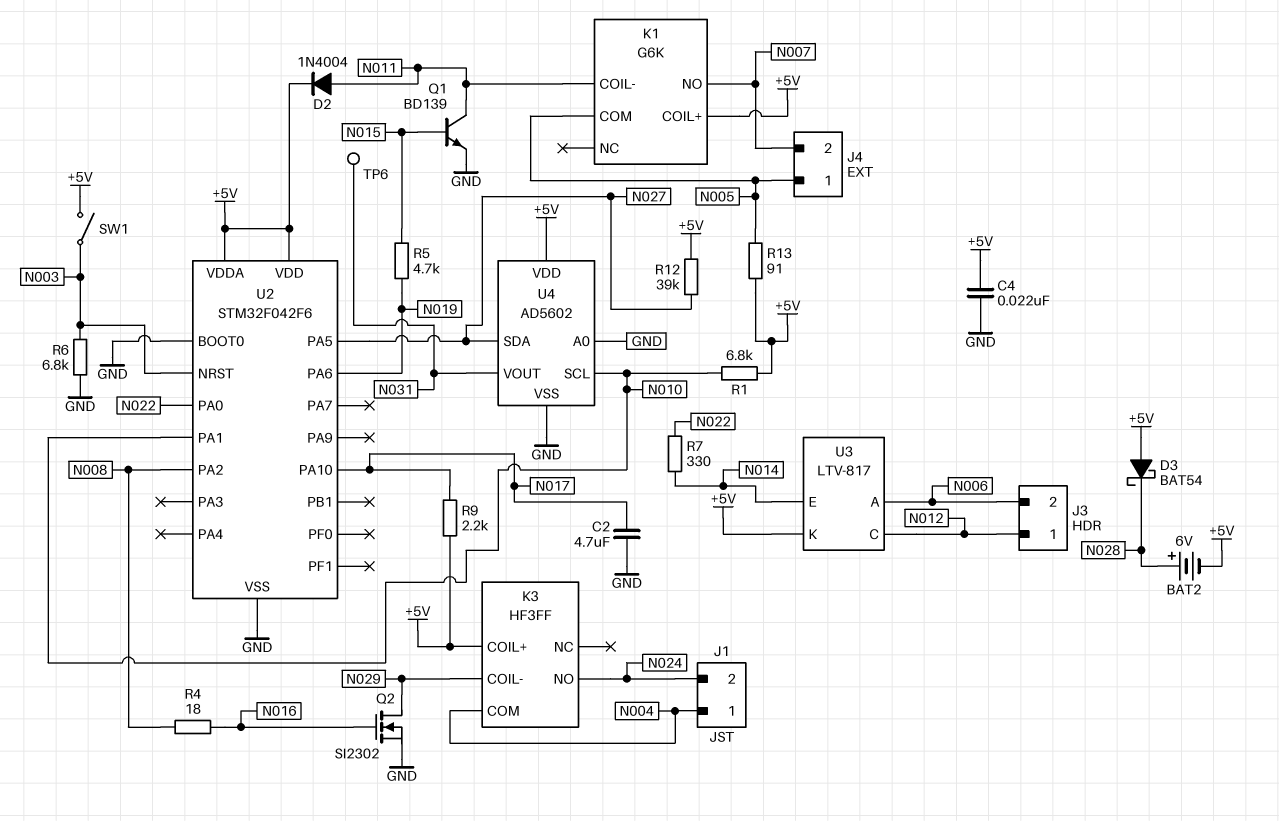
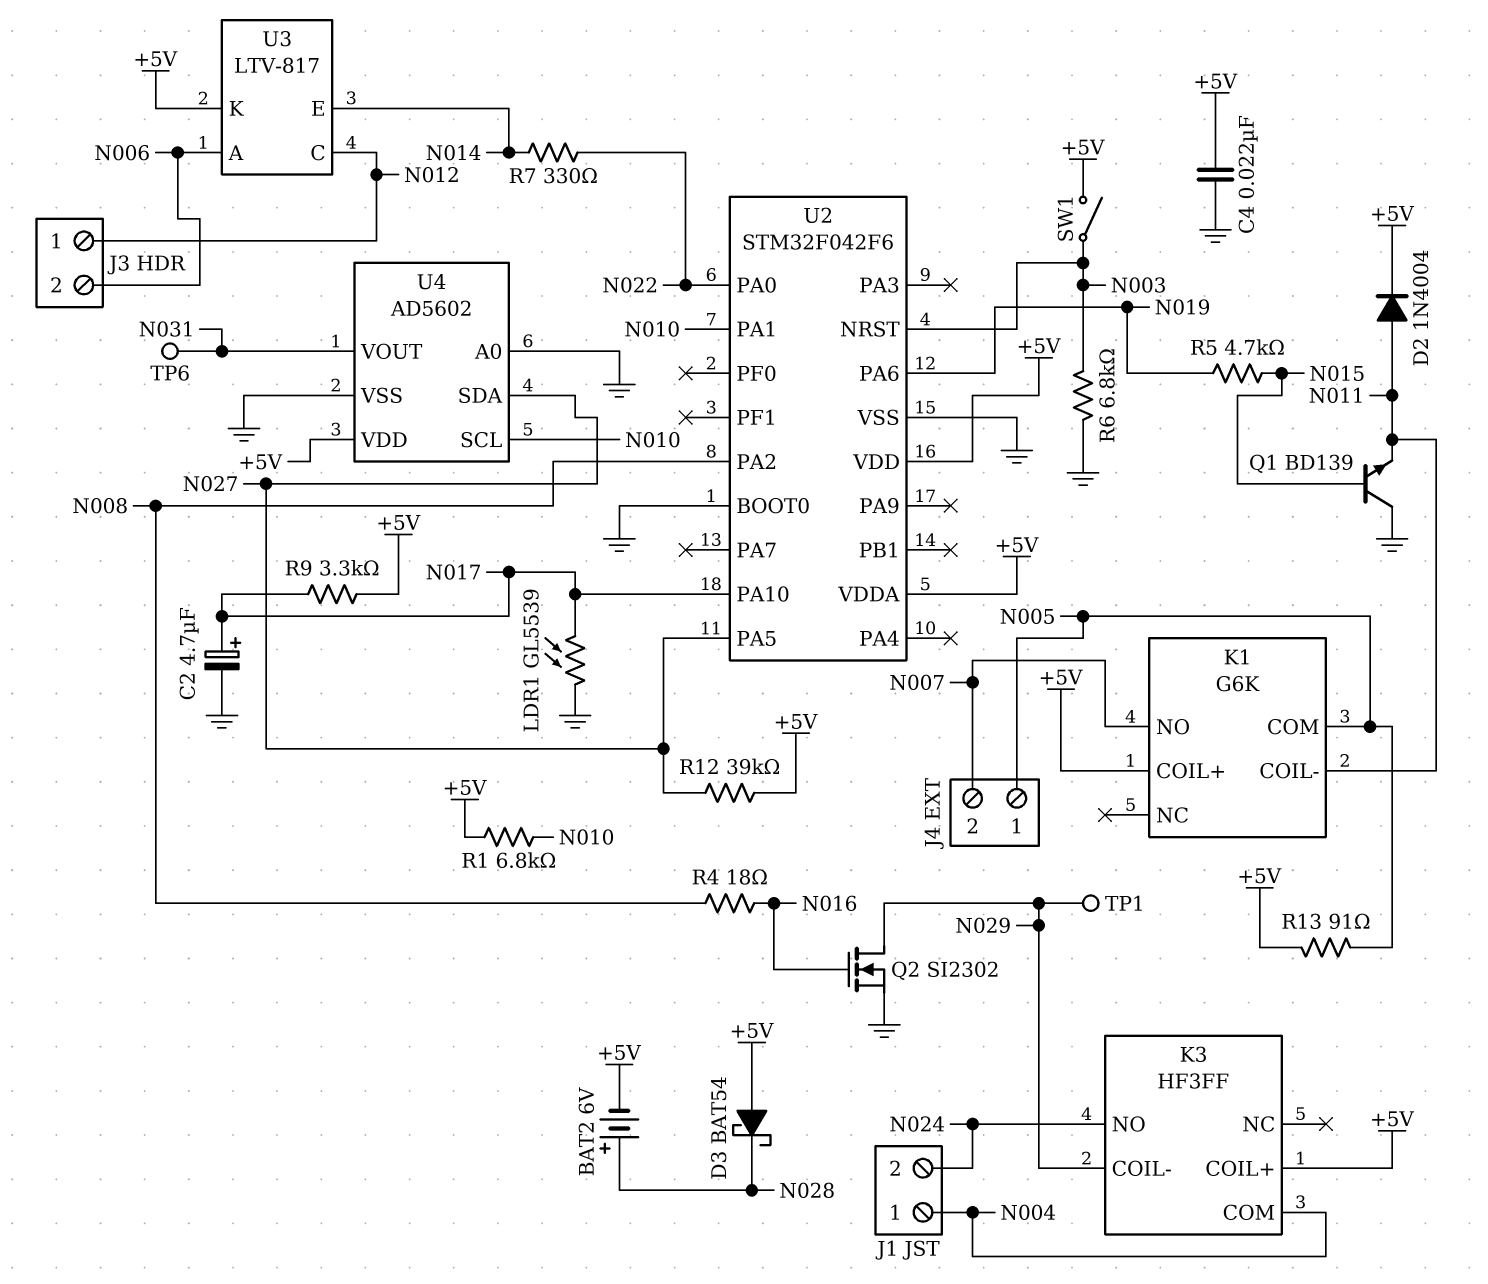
C2: 4.7uF (GND, N017) -> 4.7uF (plus N017, minus GND)
LDR1: none -> GL5539 (GND, N017)
Q1: NPN BD139 (B N015, C N011, E GND) -> NPN BD139 (B N015, C GND, E N011)
R9: 2.2k (+5V, N017) -> 3.3k (+5V, N017)
TP1: none -> test point (N029)

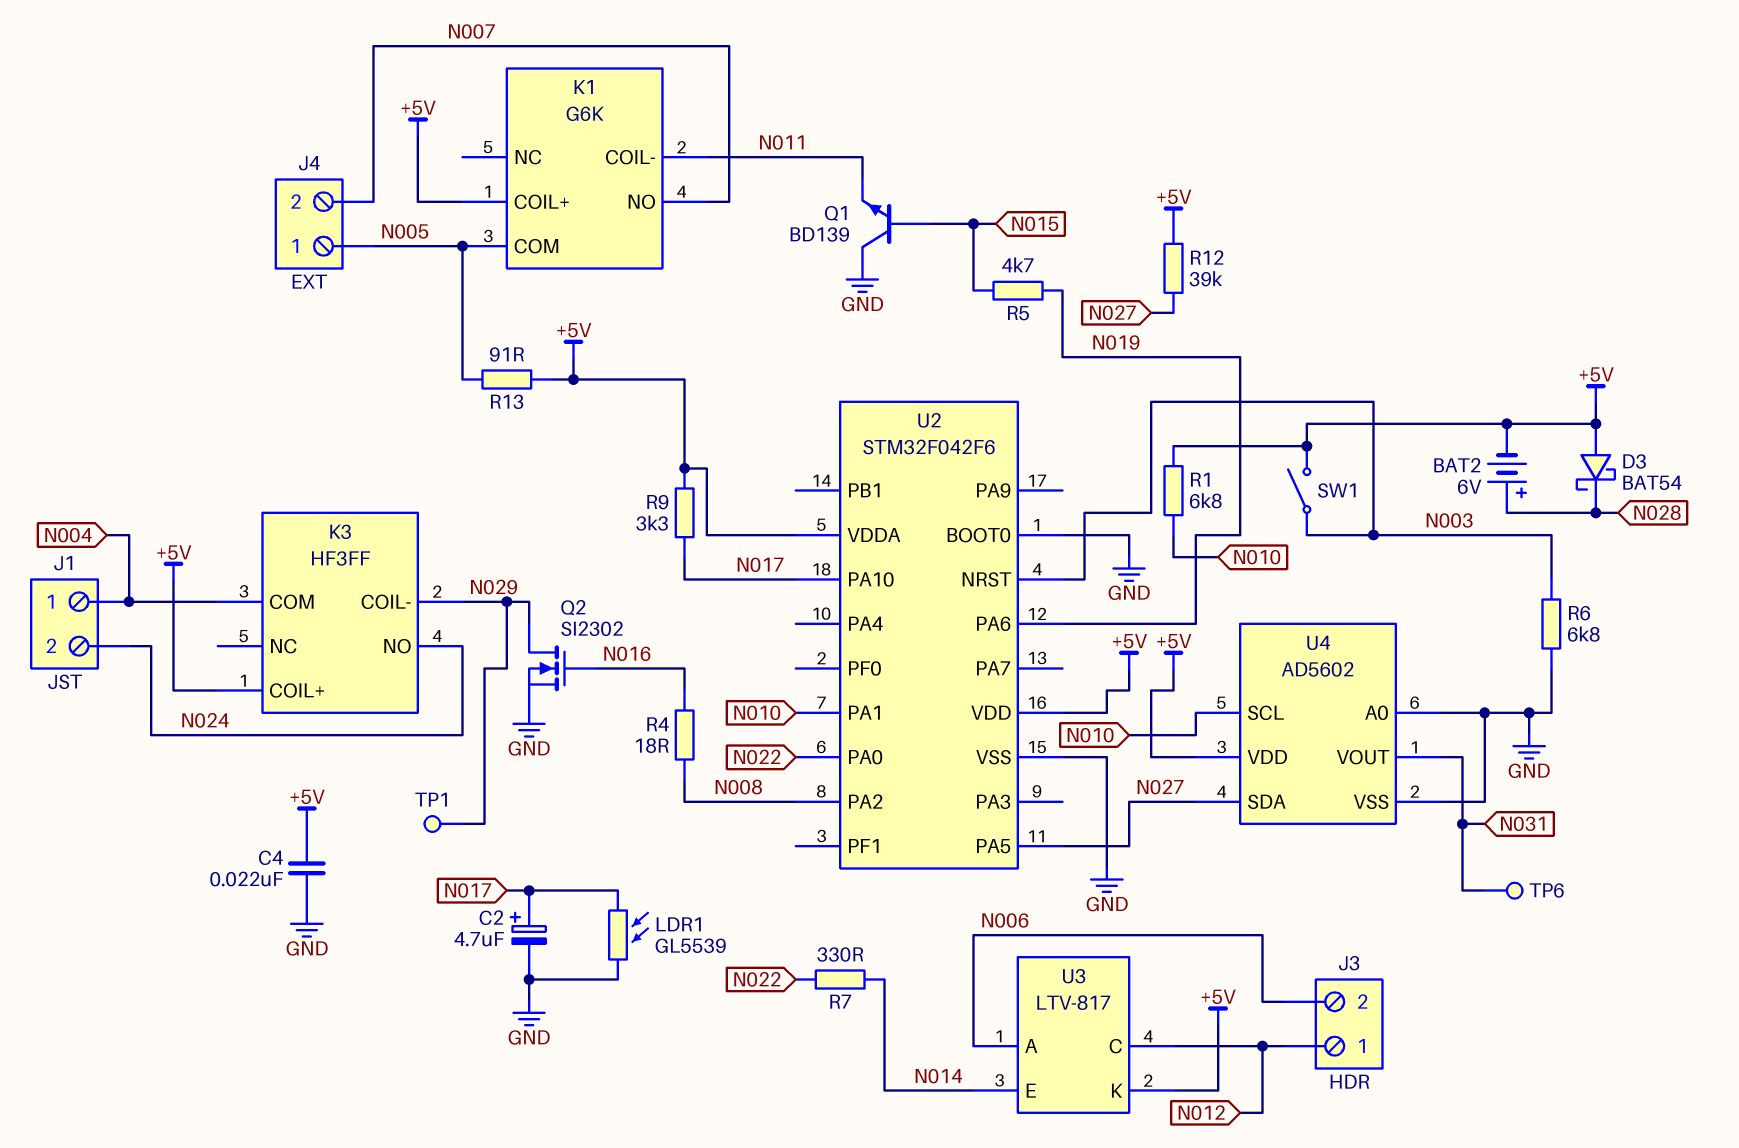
D2: diode 1N4004 (A N011, K +5V) -> none

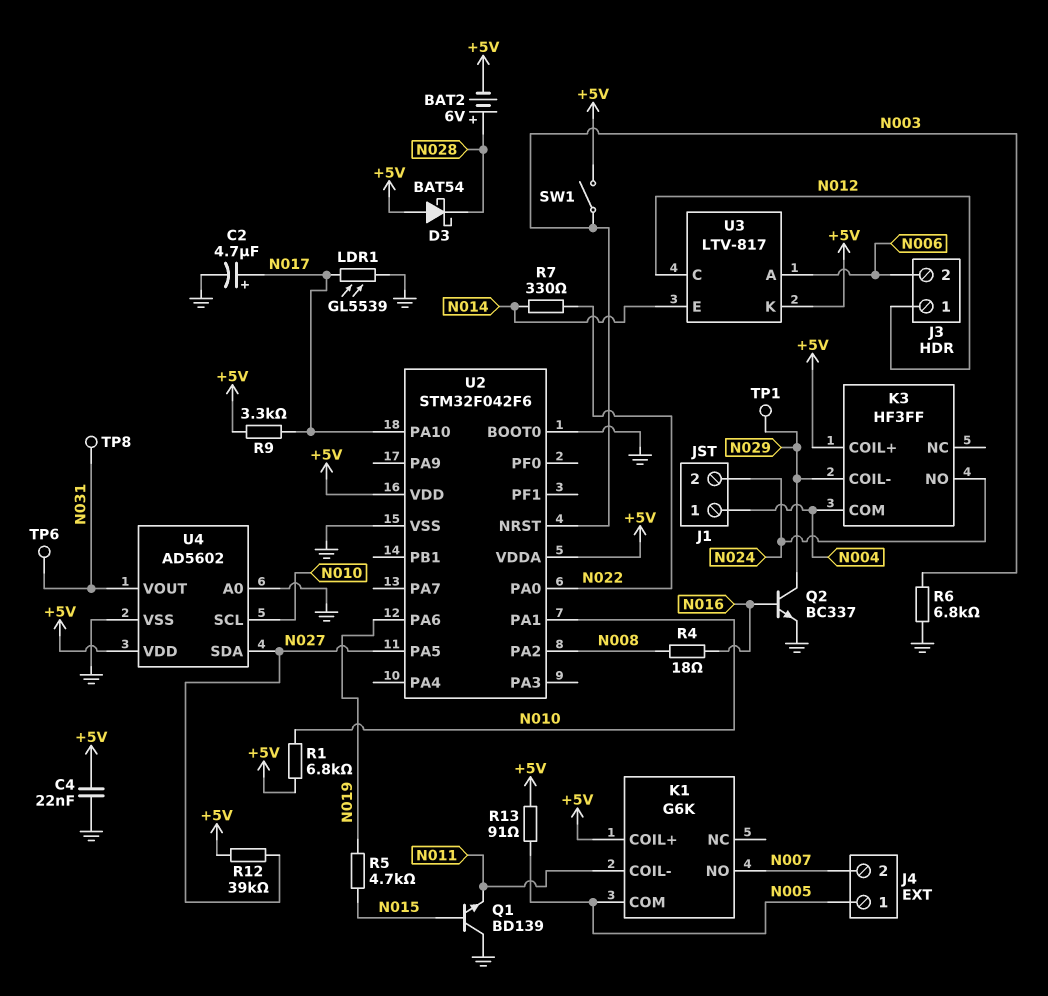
Q2: NMOS SI2302 (G N016, D N029, S GND) -> NPN BC337 (B N016, C N029, E GND)
TP8: none -> test point (N031)

